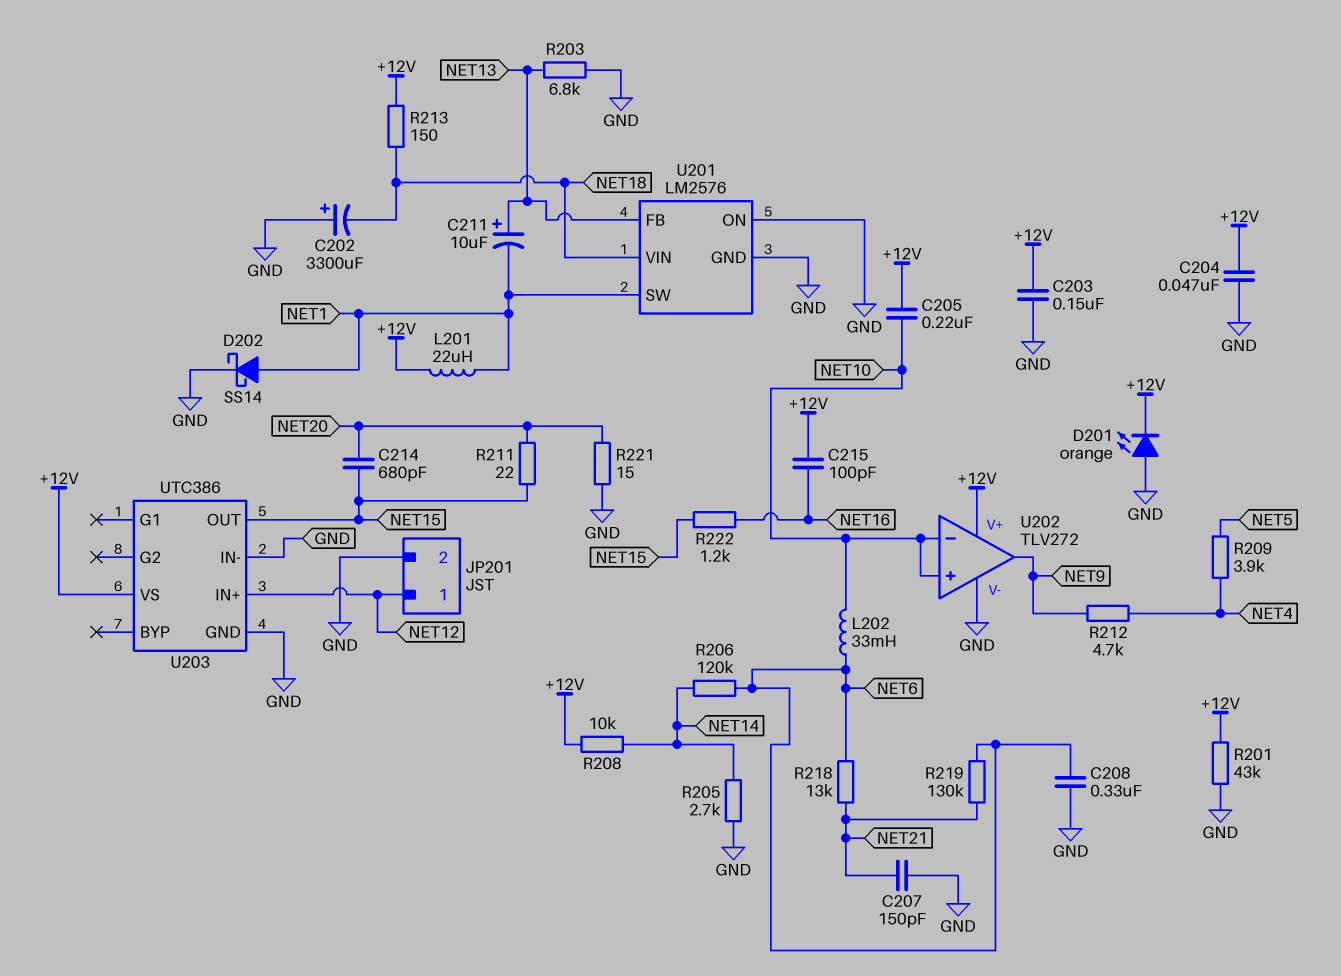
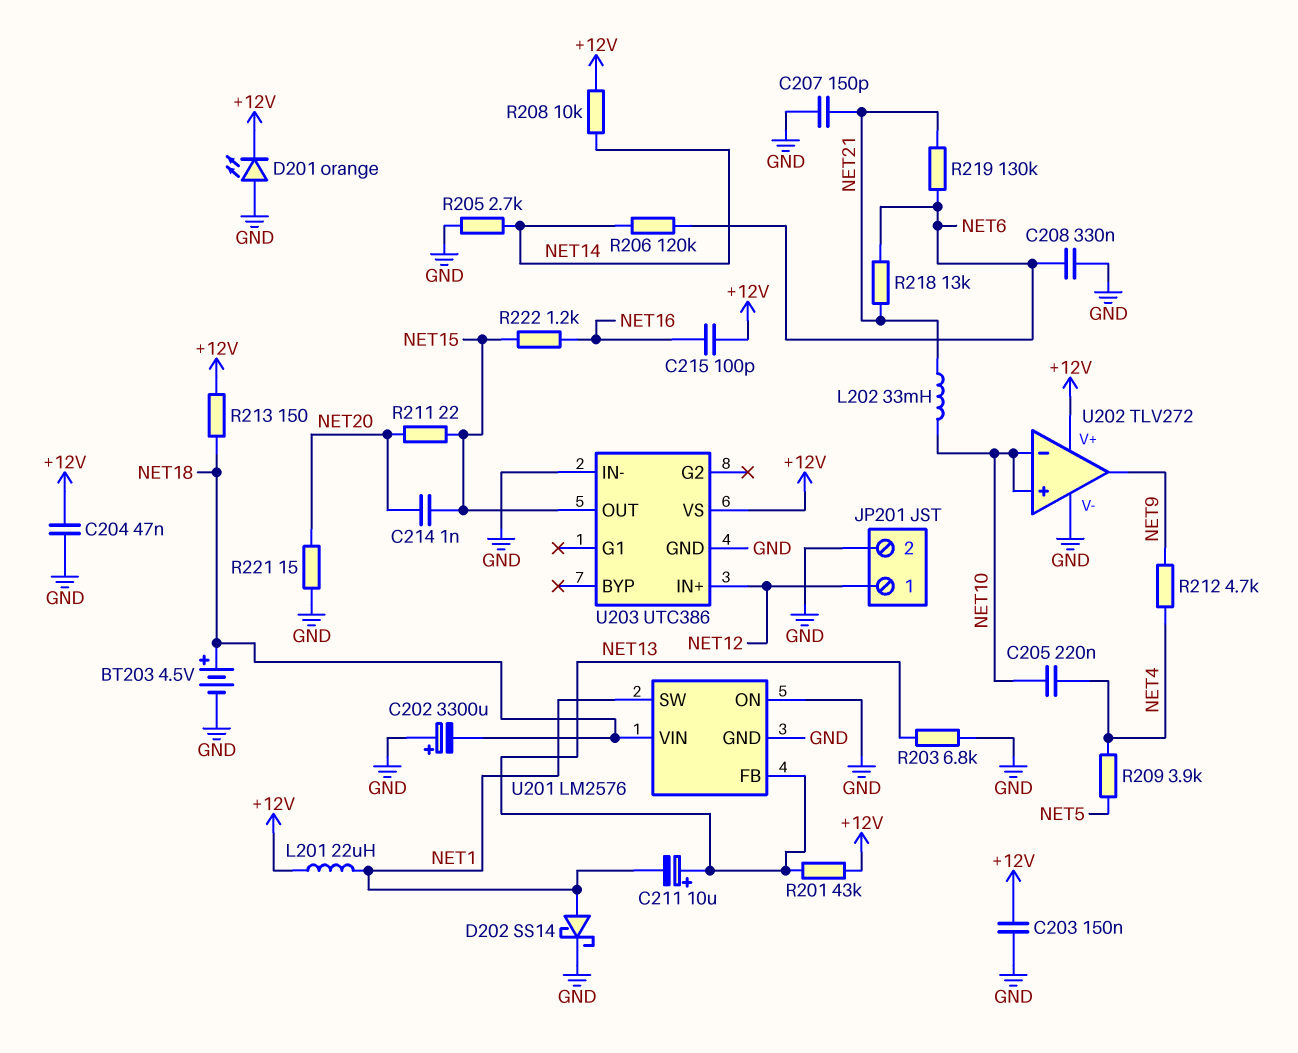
BT203: none -> 4.5V (plus NET18, minus GND)
C205: 220nF (+12V, NET10) -> 220nF (NET4, NET10)
C214: 680pF (NET15, NET20) -> 1nF (NET15, NET20)
L202: 33mH (NET6, NET10) -> 33mH (NET10, NET21)
R201: 43k (+12V, GND) -> 43k (+12V, NET13)

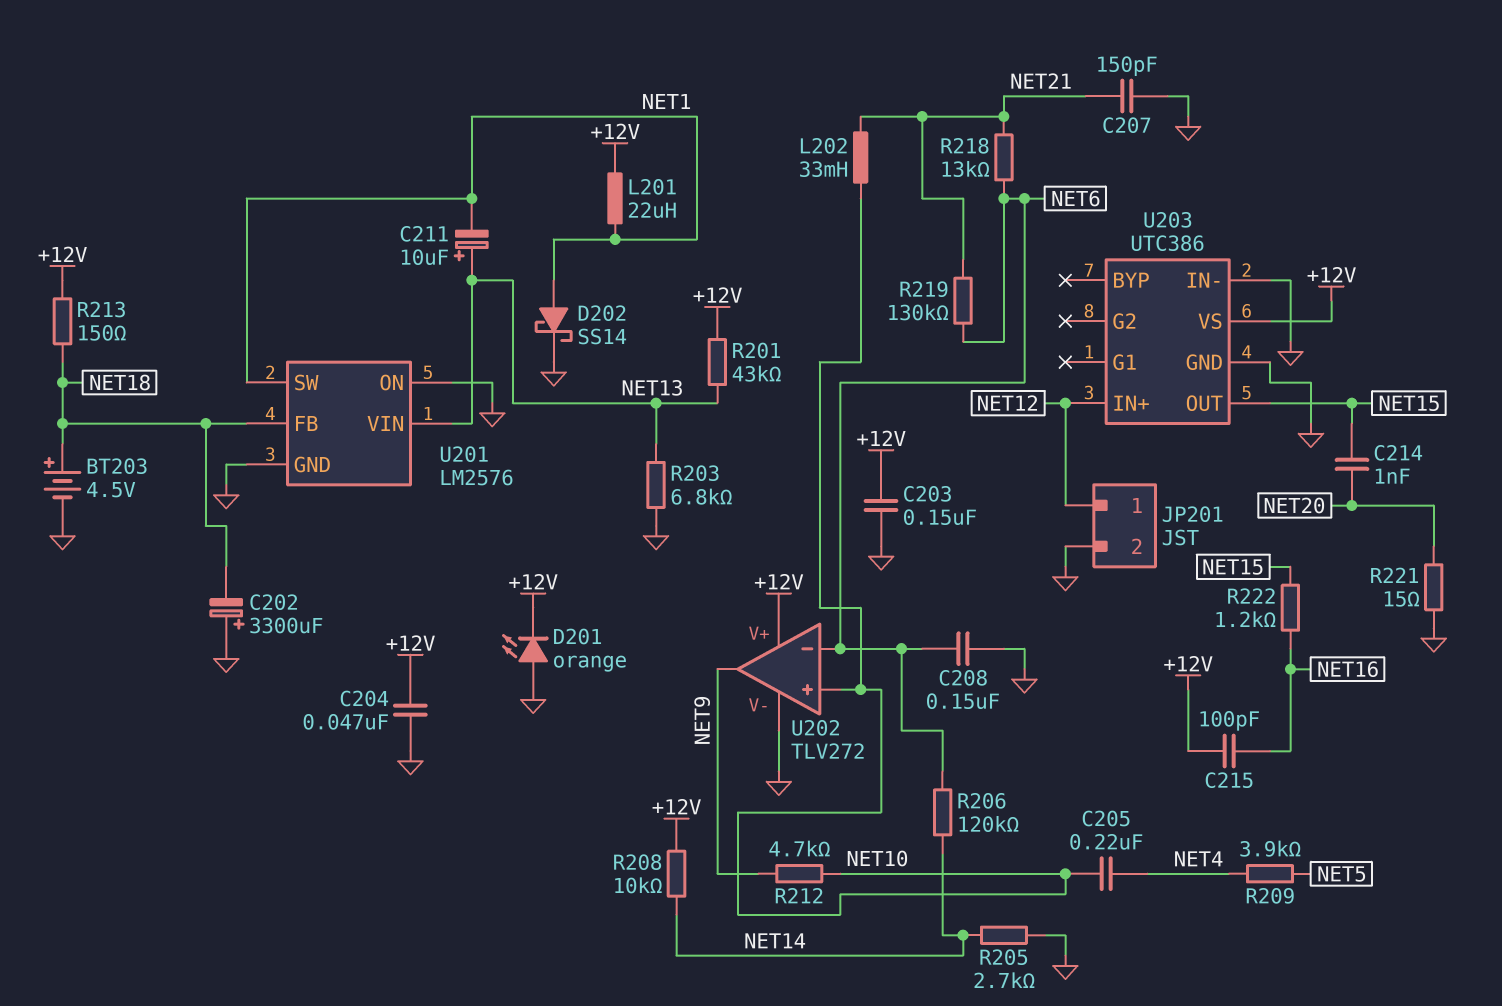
C208: 330nF (GND, NET6) -> 150nF (GND, NET6)
R211: 22 (NET15, NET20) -> none
R212: 4.7k (NET4, NET9) -> 4.7k (NET9, NET10)
U201 pin FB: NET13 -> NET18
U201 pin VIN: NET18 -> NET13
U202 pin in-: NET10 -> NET6

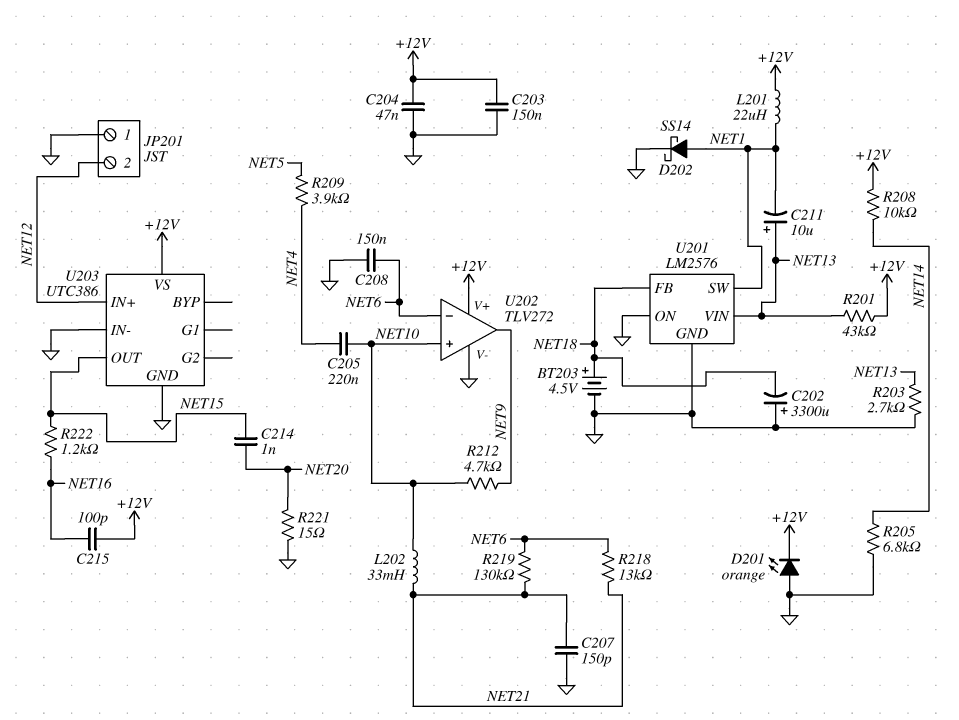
JP201 pin 1: NET12 -> GND
JP201 pin 2: GND -> NET12
R203: 6.8k (GND, NET13) -> 2.7k (GND, NET13)
R205: 2.7k (GND, NET14) -> 6.8k (GND, NET14)
R206: 120k (NET6, NET14) -> none
R213: 150 (+12V, NET18) -> none

